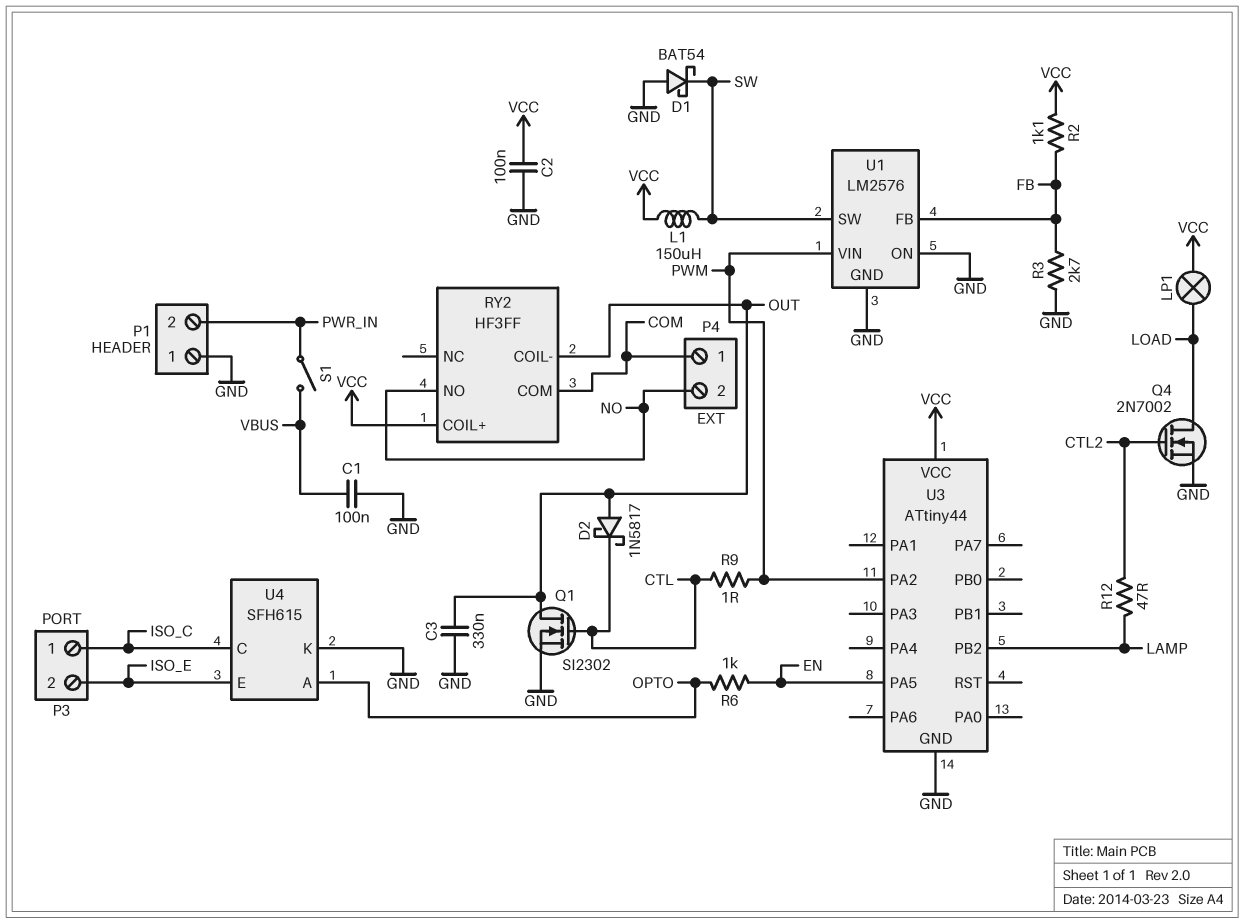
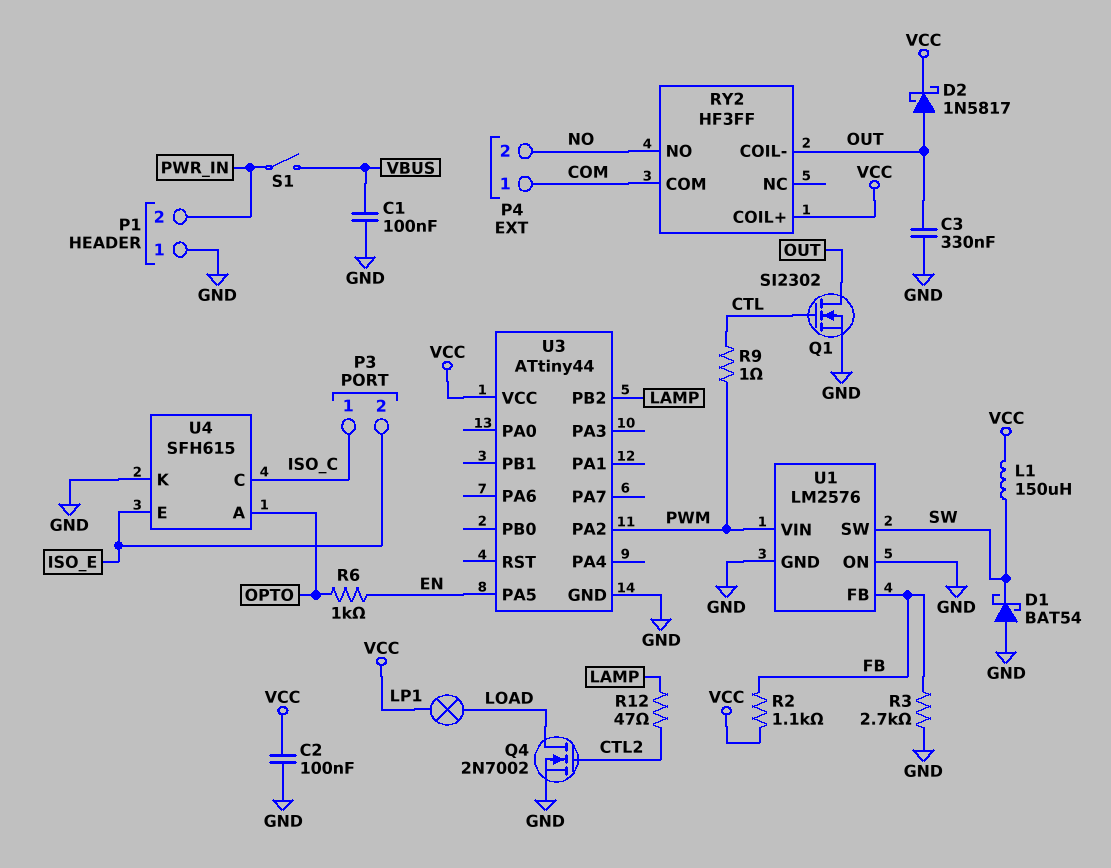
D2: schottky 1N5817 (A OUT, K CTL) -> schottky 1N5817 (A OUT, K VCC)

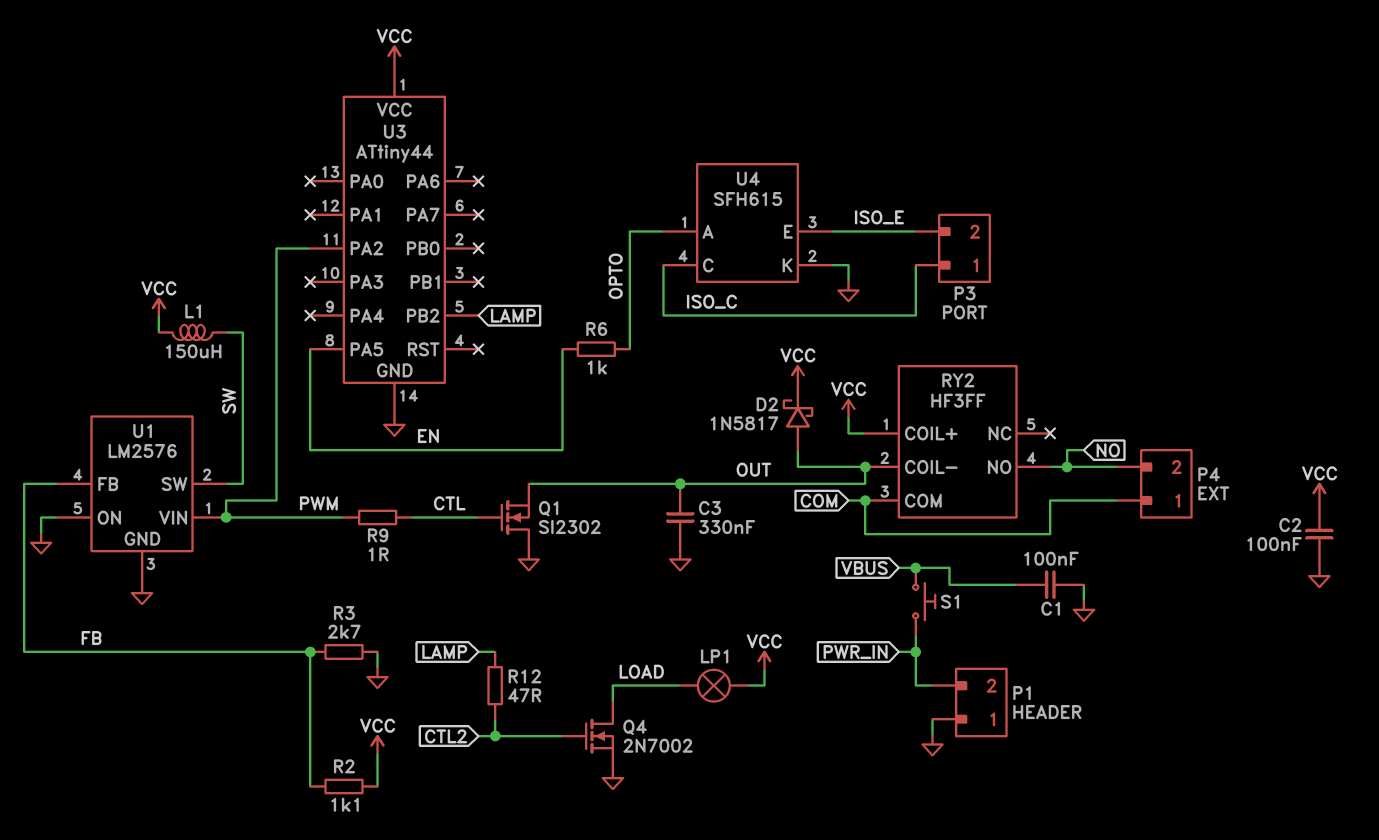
D1: schottky BAT54 (A GND, K SW) -> none
Q1: NMOS SI2302 (G CTL, D OUT, S GND) -> NMOS SI2302 (G CTL, D GND, S OUT)
S1: switch (PWR_IN, VBUS) -> button (PWR_IN, VBUS)

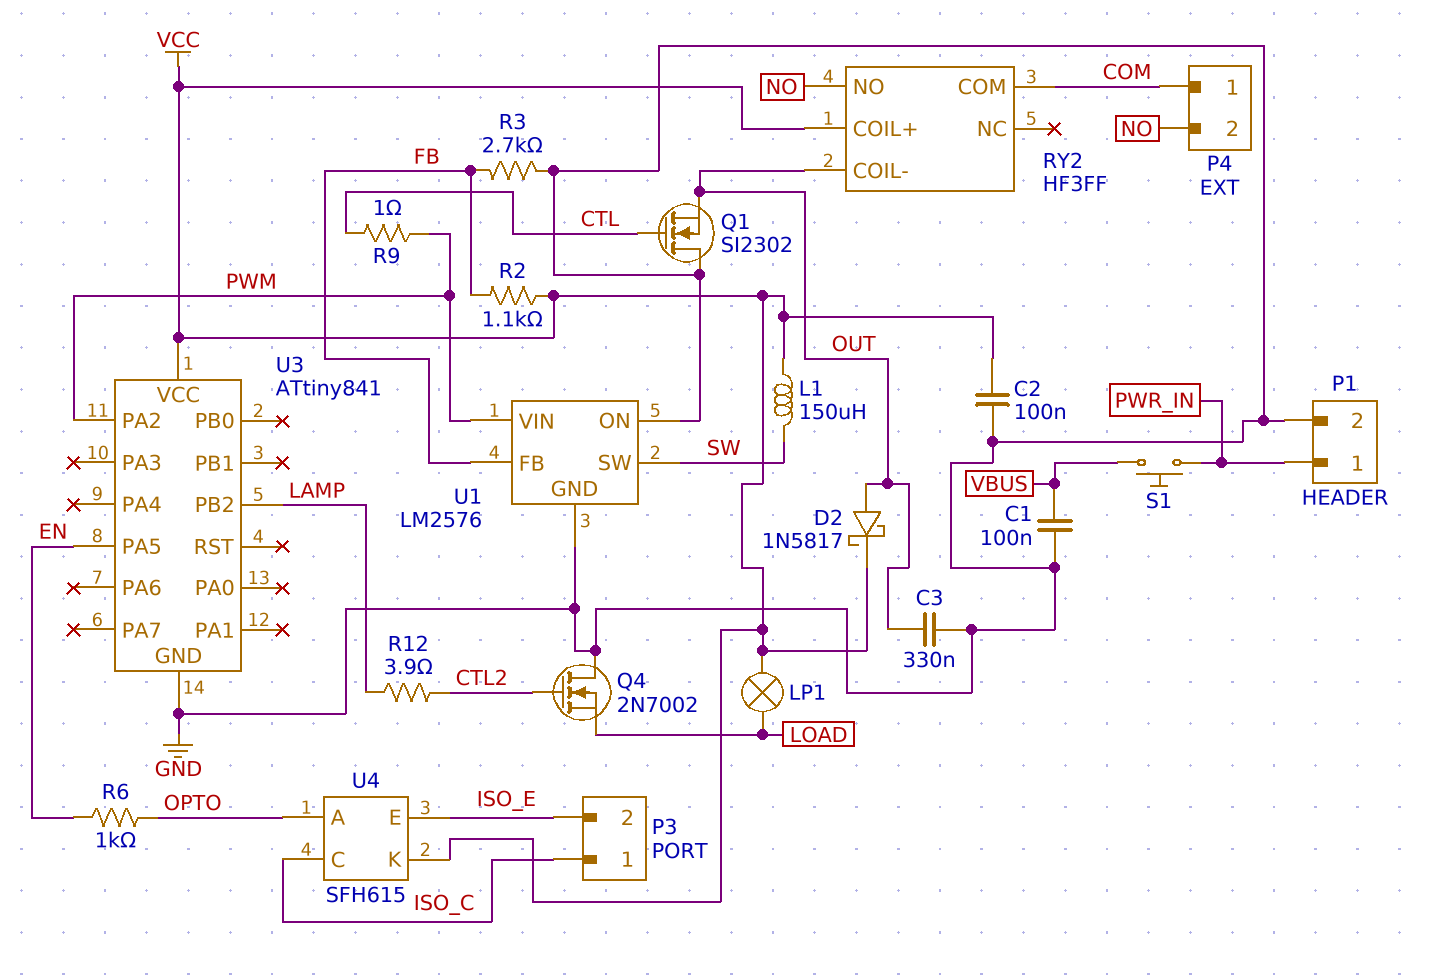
P1 pin 1: GND -> PWR_IN
P1 pin 2: PWR_IN -> GND
Q4: NMOS 2N7002 (G CTL2, D LOAD, S GND) -> NMOS 2N7002 (G CTL2, D GND, S LOAD)
R12: 47 (CTL2, LAMP) -> 3.9 (CTL2, LAMP)
U3: ATtiny44 -> ATtiny841
U4 pin K: GND -> VCC

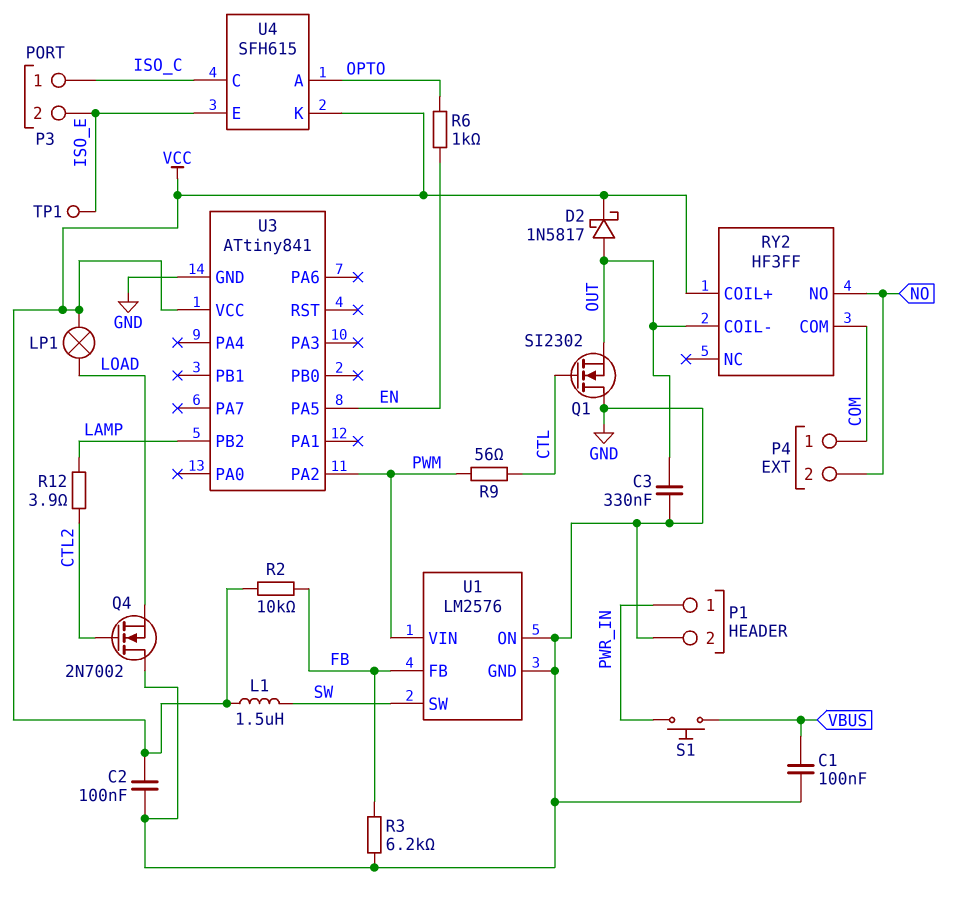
L1: 150uH (SW, VCC) -> 1.5uH (SW, VCC)
R2: 1.1k (FB, VCC) -> 10k (FB, VCC)
R3: 2.7k (FB, GND) -> 6.2k (FB, GND)
R9: 1 (CTL, PWM) -> 56 (CTL, PWM)
TP1: none -> test point (ISO_E)

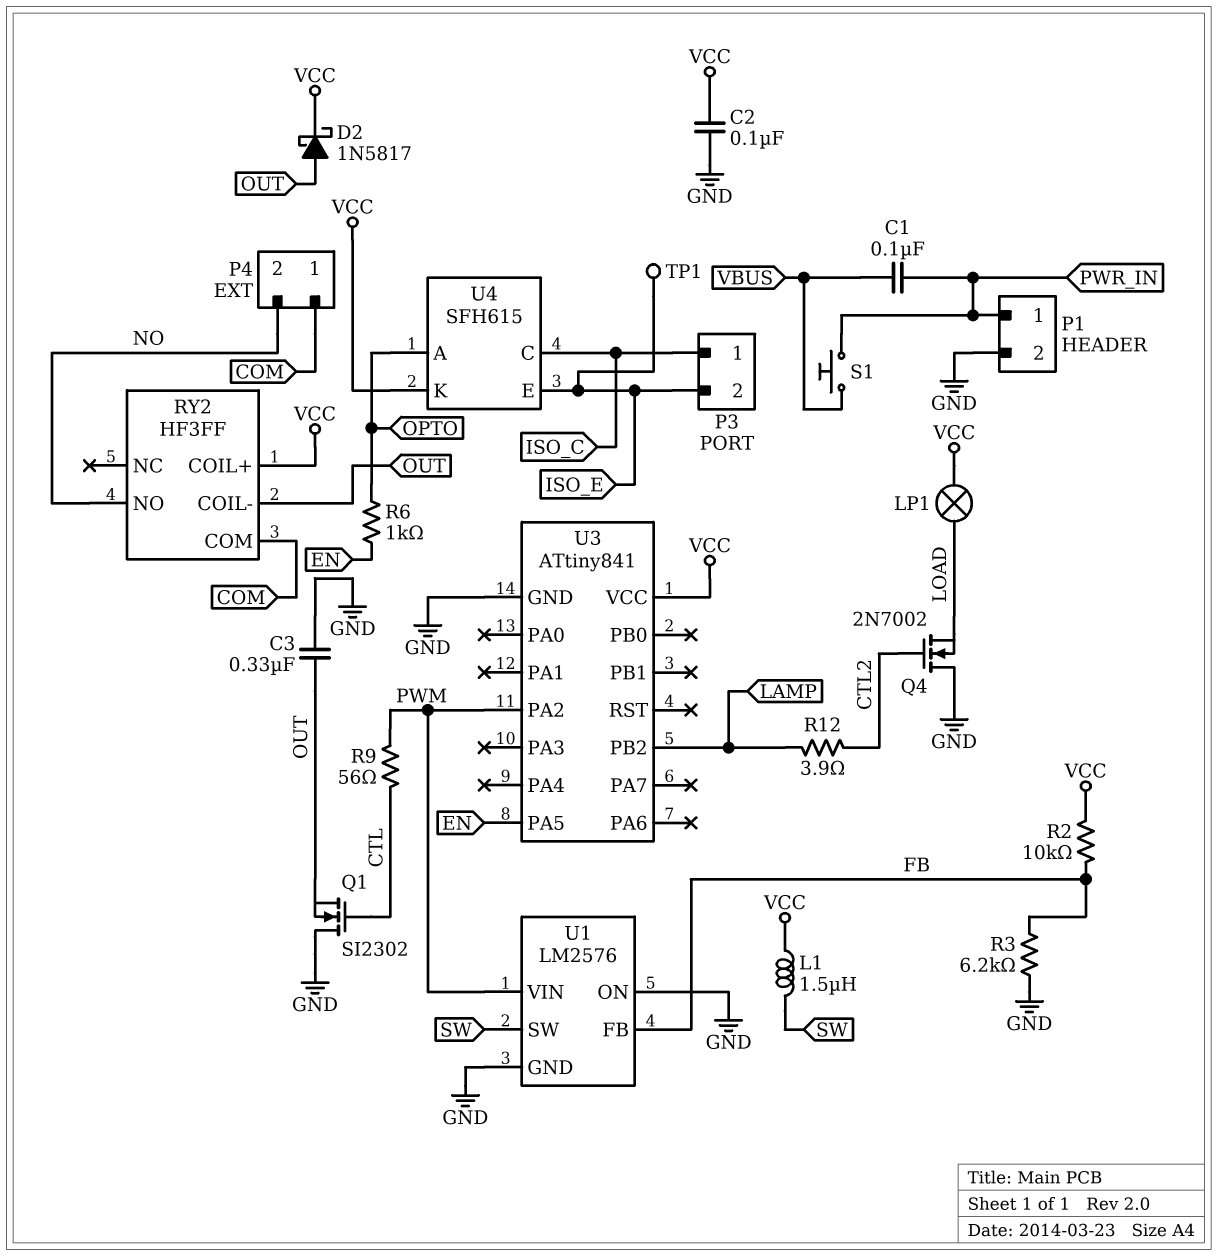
C1: 100nF (GND, VBUS) -> 100nF (PWR_IN, VBUS)

